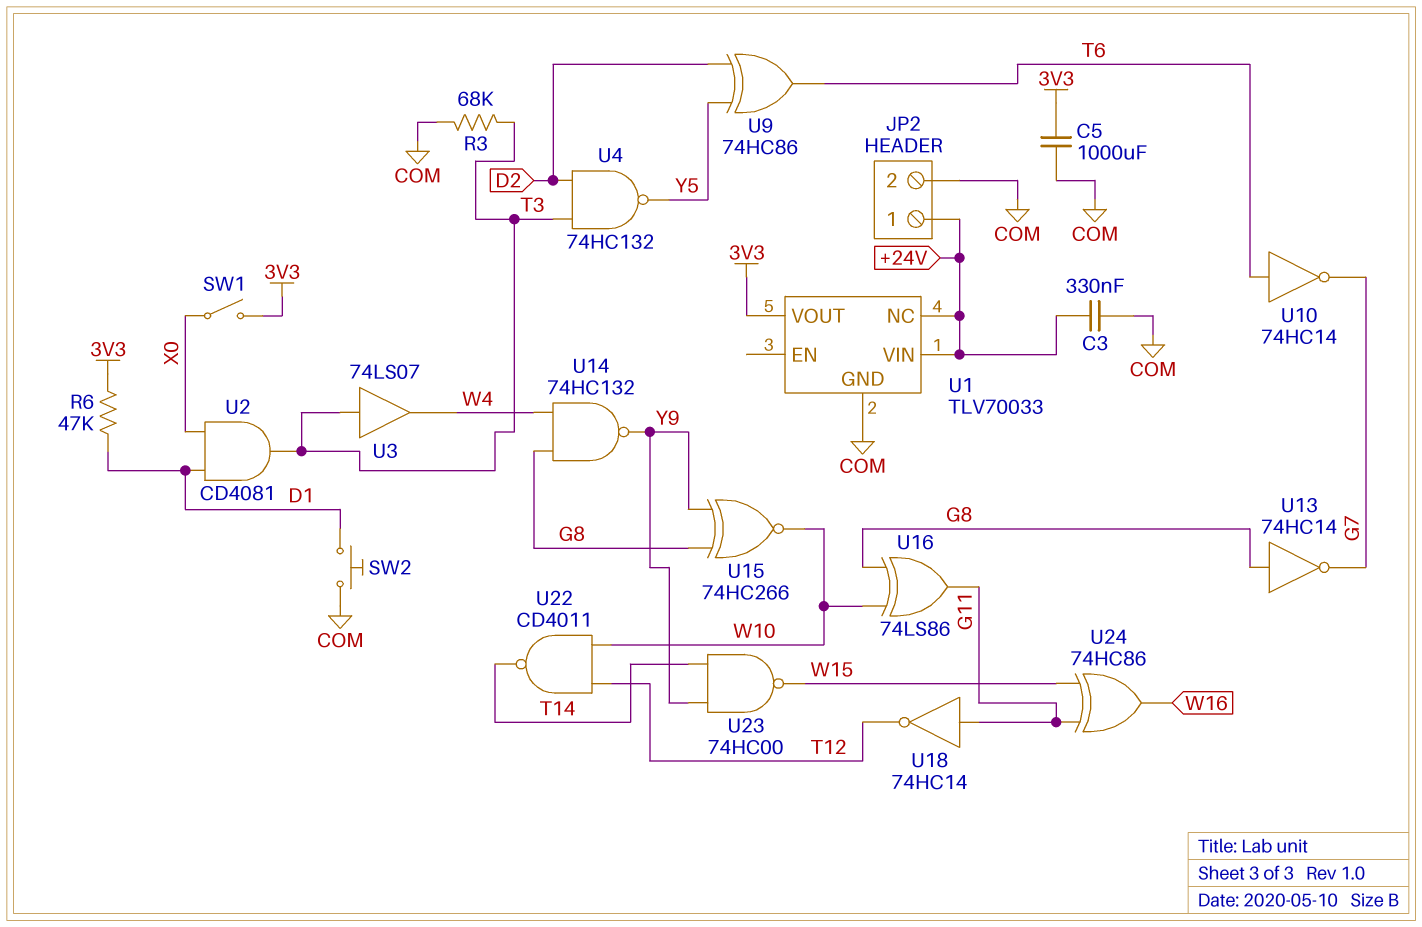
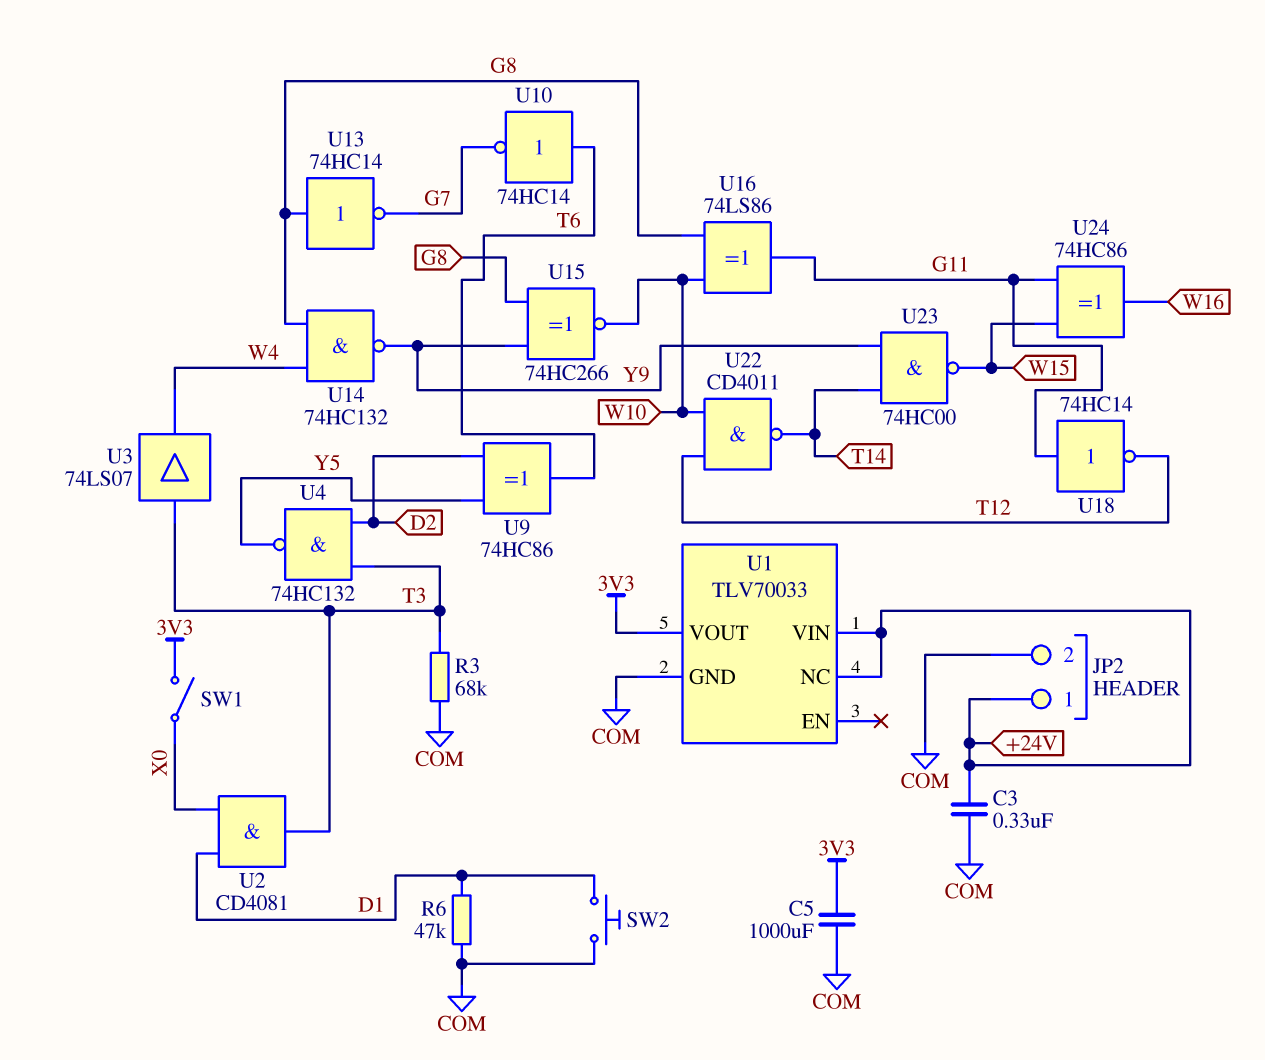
R6: 47k (3V3, D1) -> 47k (COM, D1)

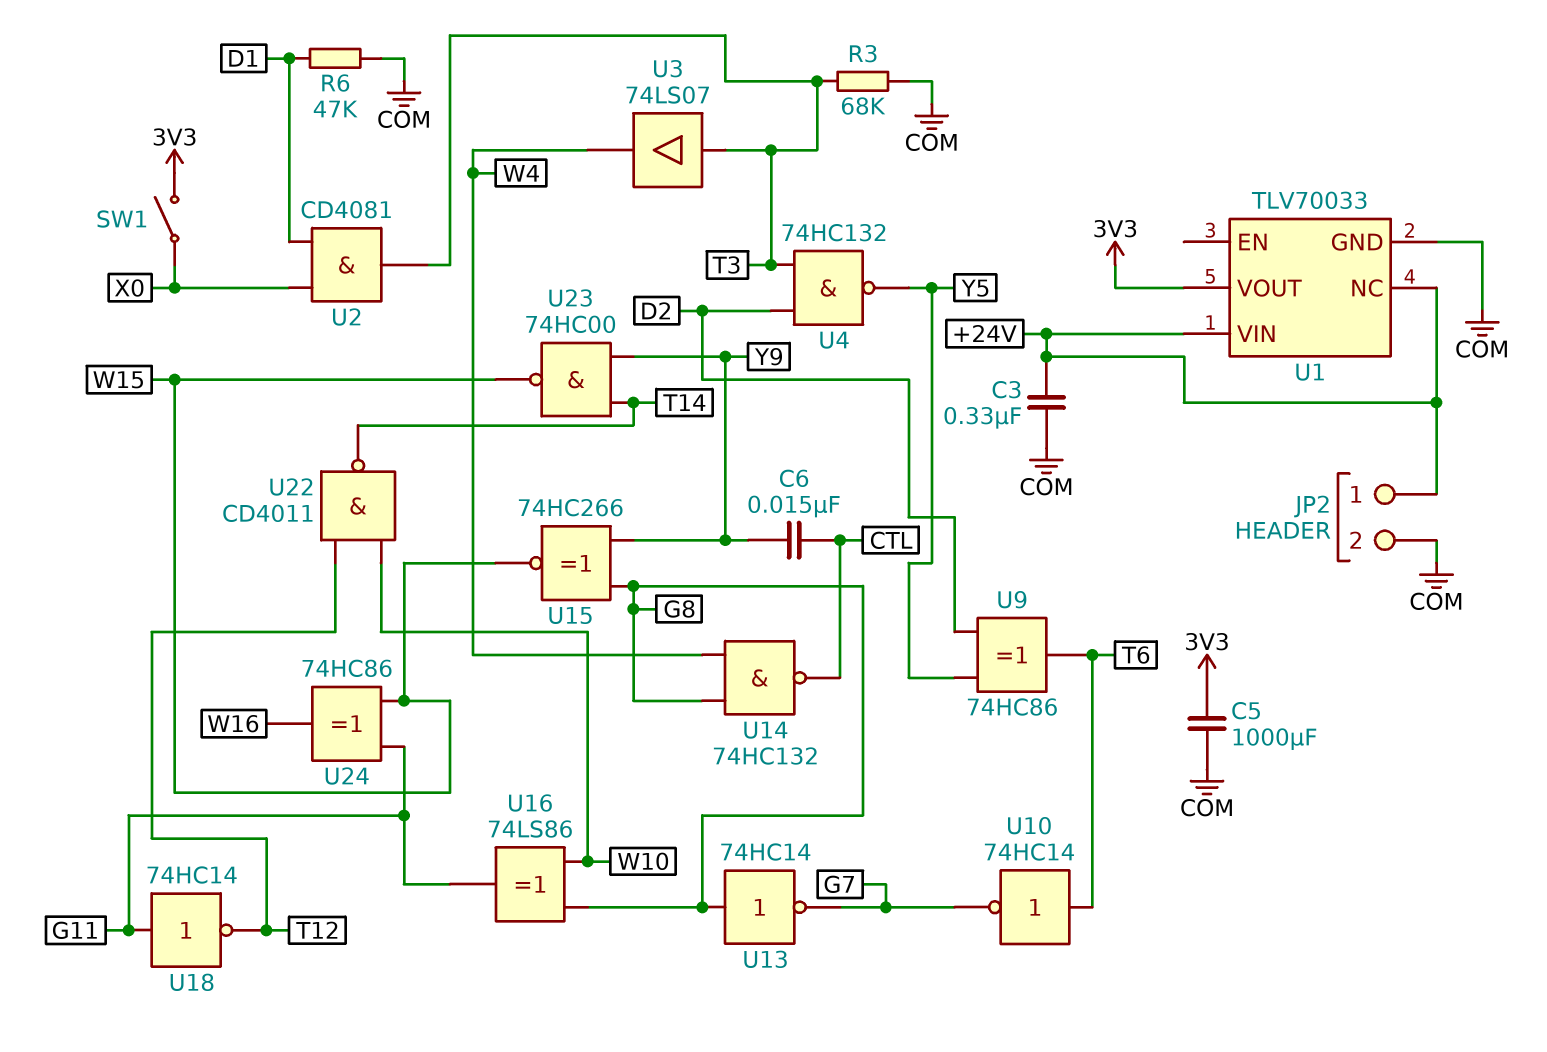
C6: none -> 15nF (CTL, Y9)
SW2: button (COM, D1) -> none
U14: NAND 74HC132 (in G8, in W4, out Y9) -> NAND 74HC132 (in G8, in W4, out CTL)
U15: XNOR 74HC266 (in G8, in Y9, out W10) -> XNOR 74HC266 (in G8, in Y9, out W15)

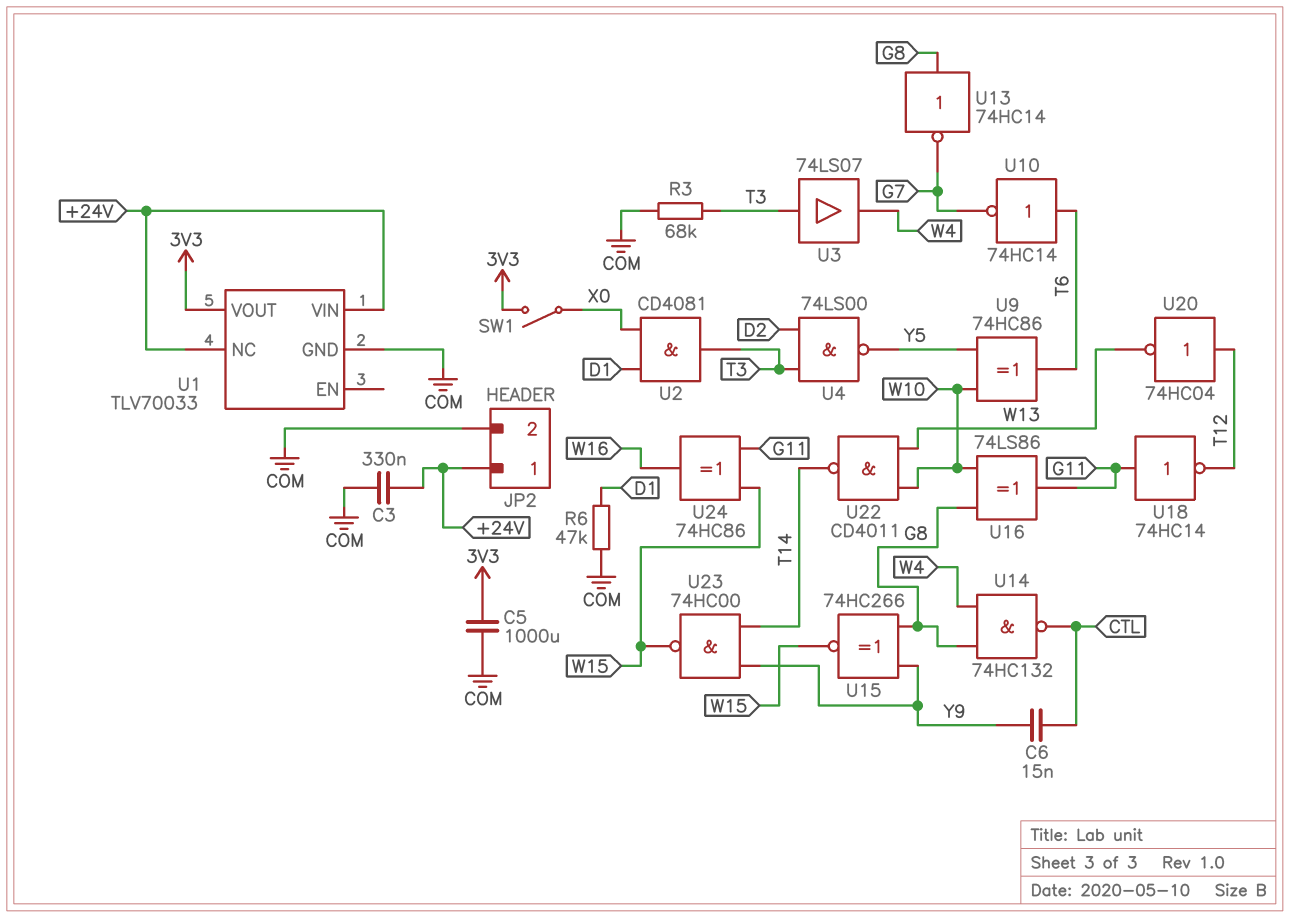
U4: NAND 74HC132 (in D2, in T3, out Y5) -> NAND 74LS00 (in D2, in T3, out Y5)
U9: XOR 74HC86 (in D2, in Y5, out T6) -> XOR 74HC86 (in W10, in Y5, out T6)
U20: none -> NOT 74HC04 (in T12, out W13)
U22: NAND CD4011 (in T12, in W10, out T14) -> NAND CD4011 (in W10, in W13, out T14)

